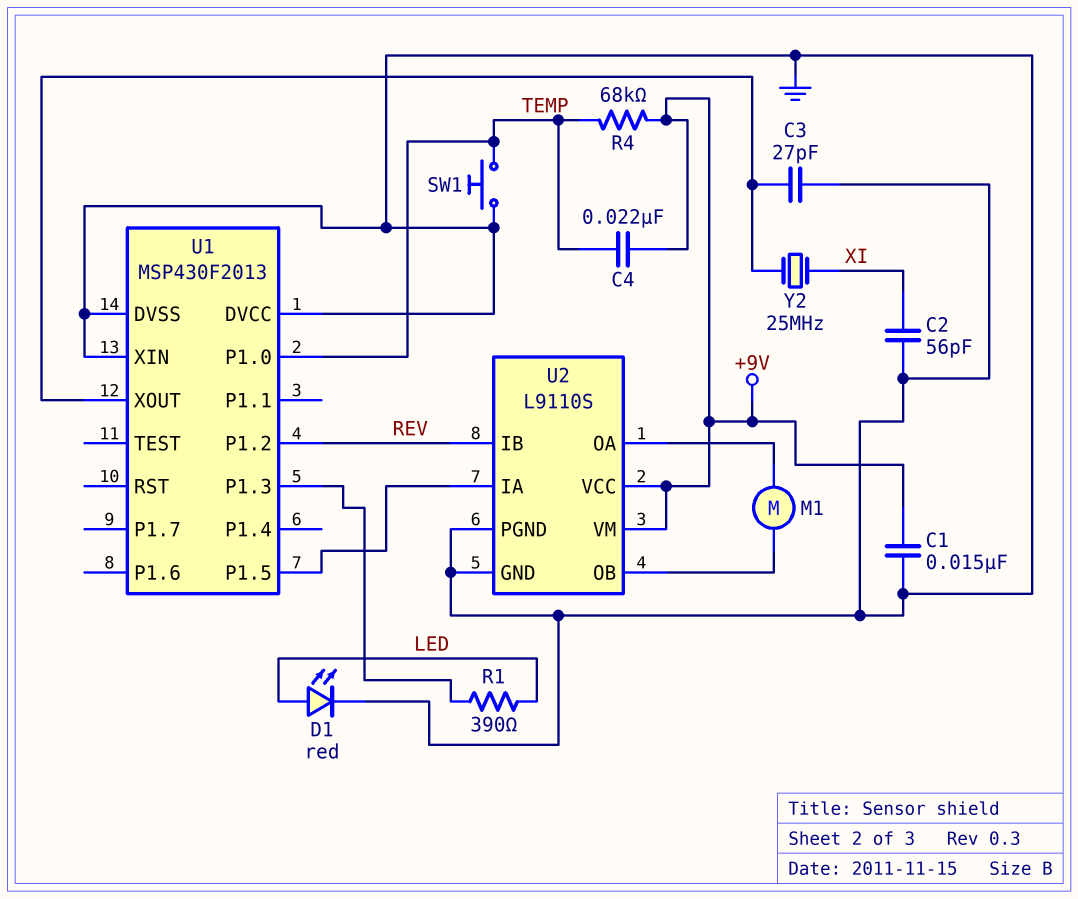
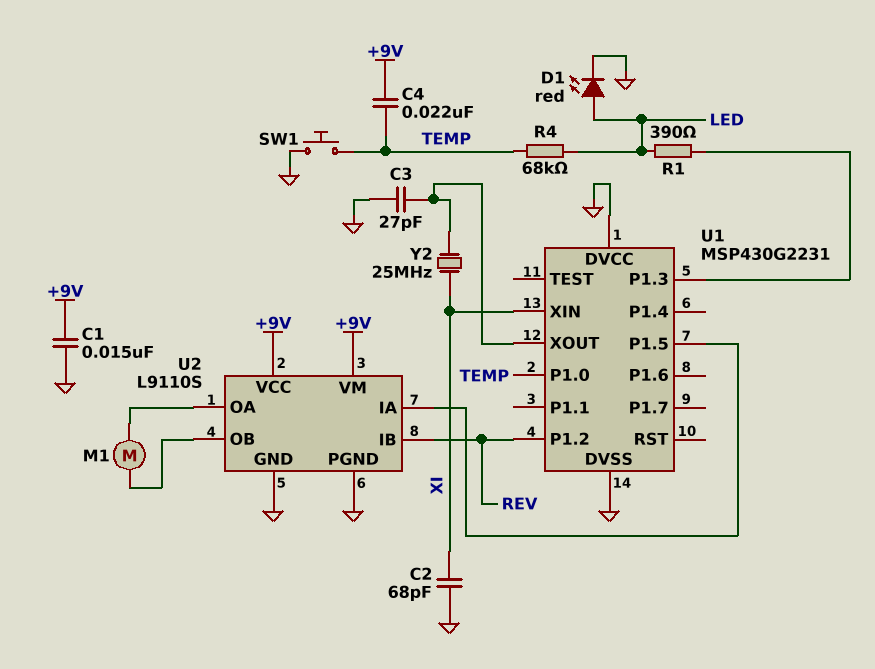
C2: 56pF (GND, XI) -> 68pF (GND, XI)
R4: 68k (+9V, TEMP) -> 68k (LED, TEMP)
U1: MSP430F2013 -> MSP430G2231
U1 pin XIN: GND -> XI

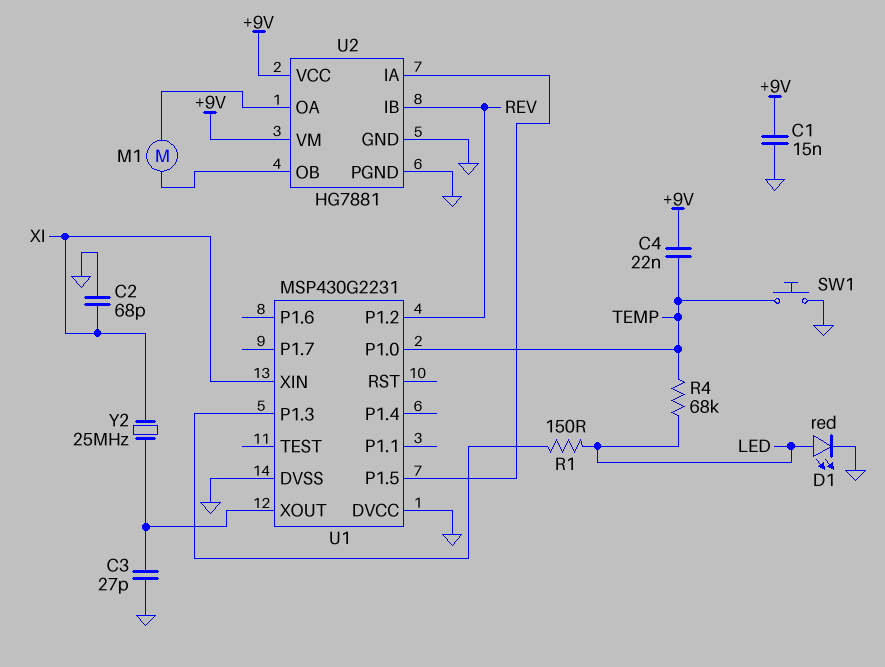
R1: 390 (LED, U1/P1.3) -> 150 (LED, U1/P1.3)
U2: L9110S -> HG7881

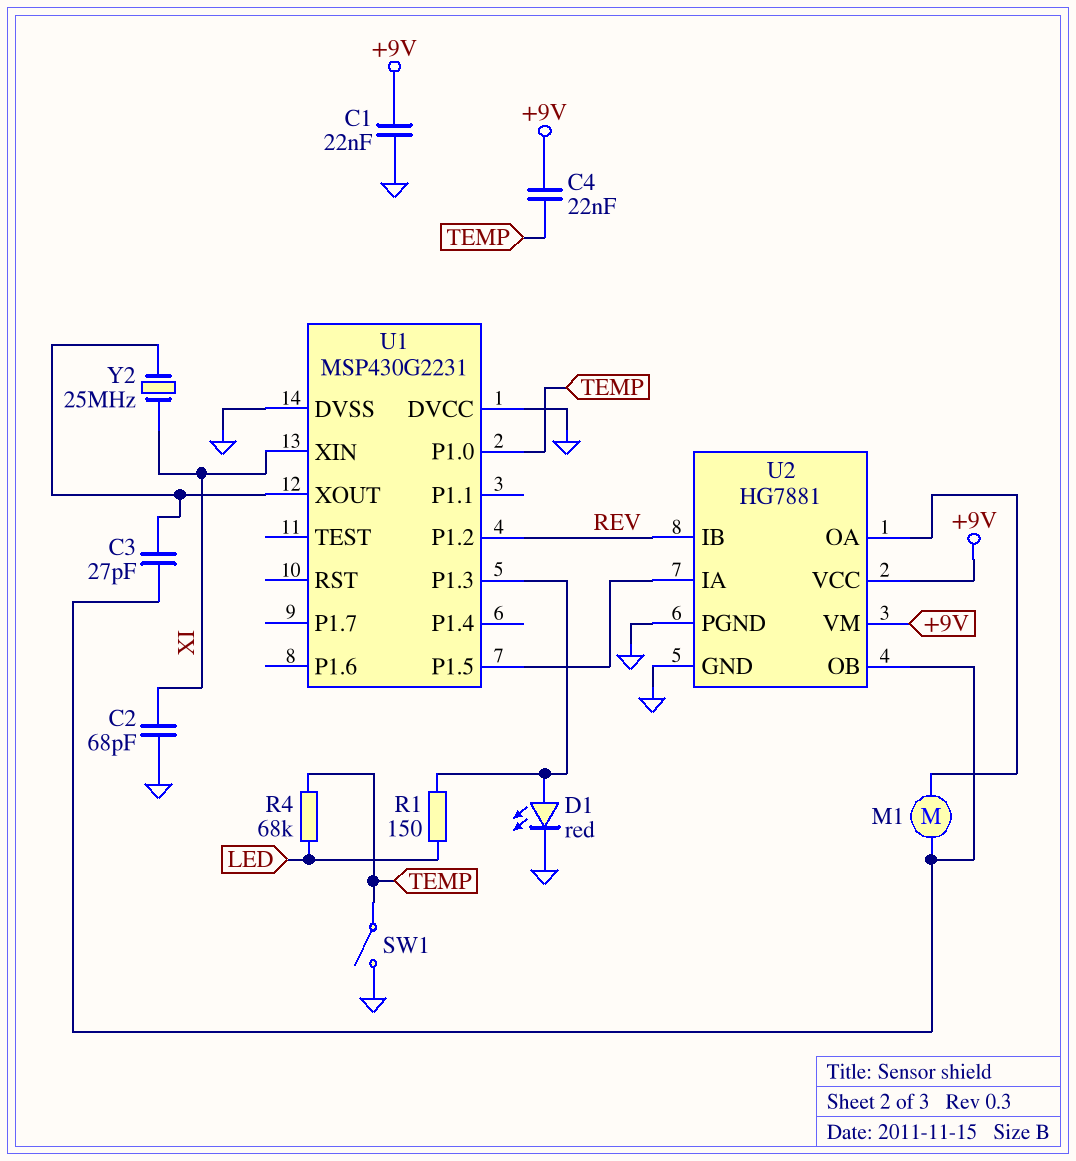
C1: 15nF (+9V, GND) -> 22nF (+9V, GND)
C3: 27pF (GND, U1/XOUT) -> 27pF (U1/XOUT, U2/OB)
D1: LED red (A LED, K GND) -> LED red (A U1/P1.3, K GND)
SW1: button (GND, TEMP) -> switch (GND, TEMP)

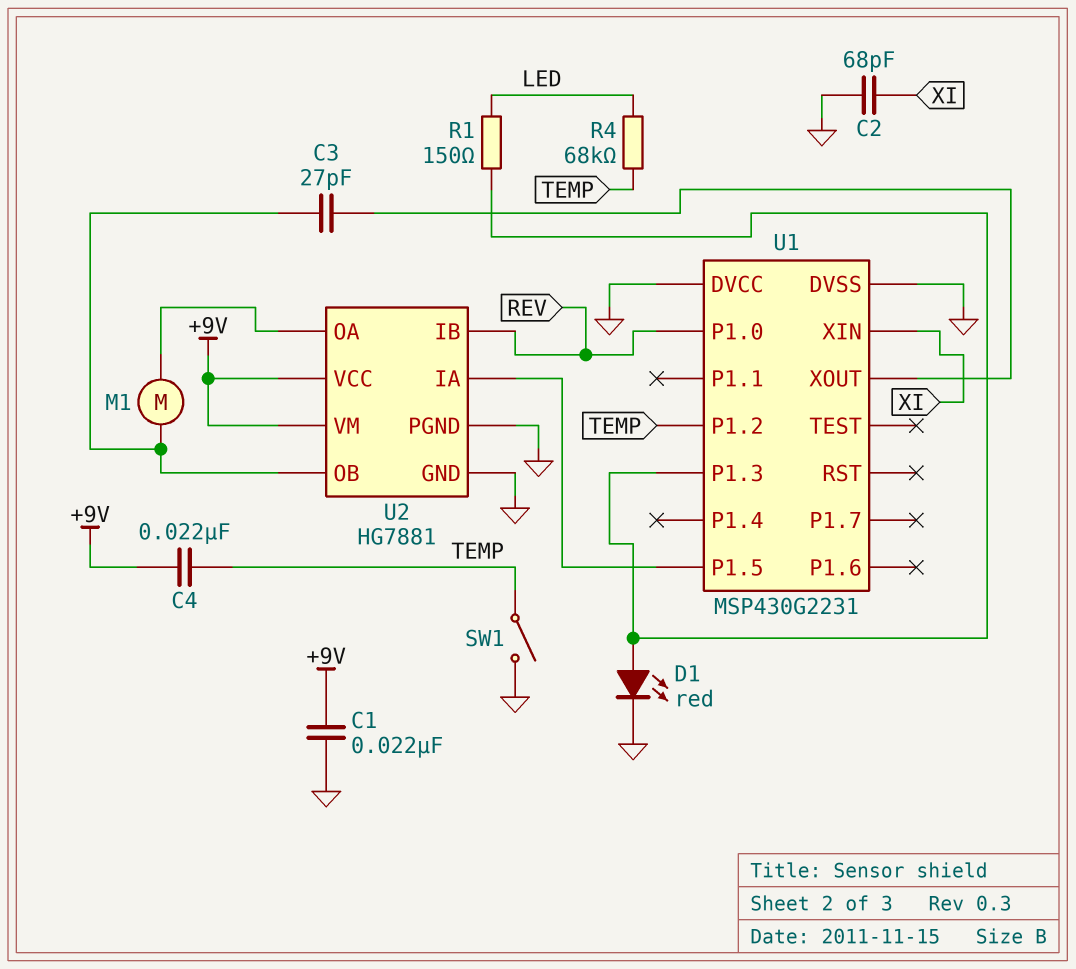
U1 pin P1.0: TEMP -> REV
U1 pin P1.2: REV -> TEMP
Y2: 25MHz (U1/XOUT, XI) -> none

